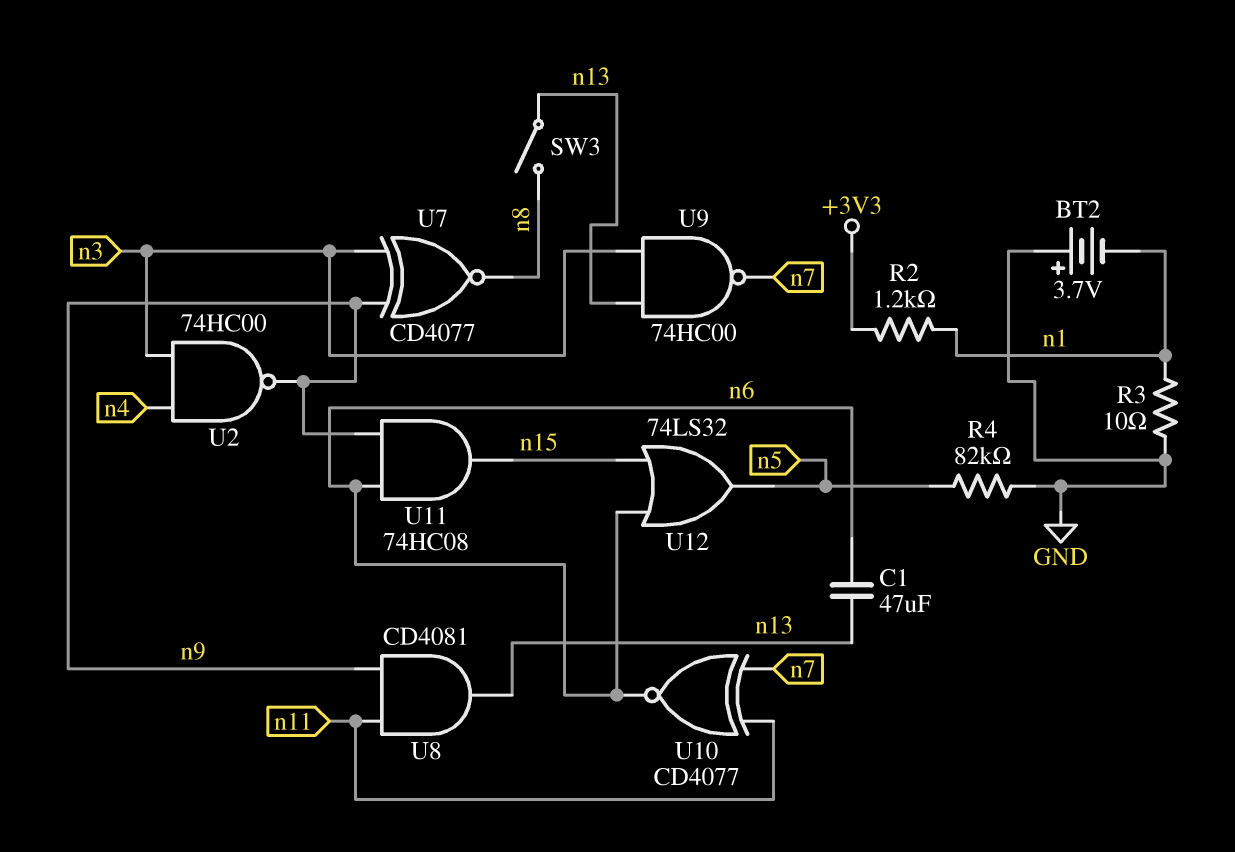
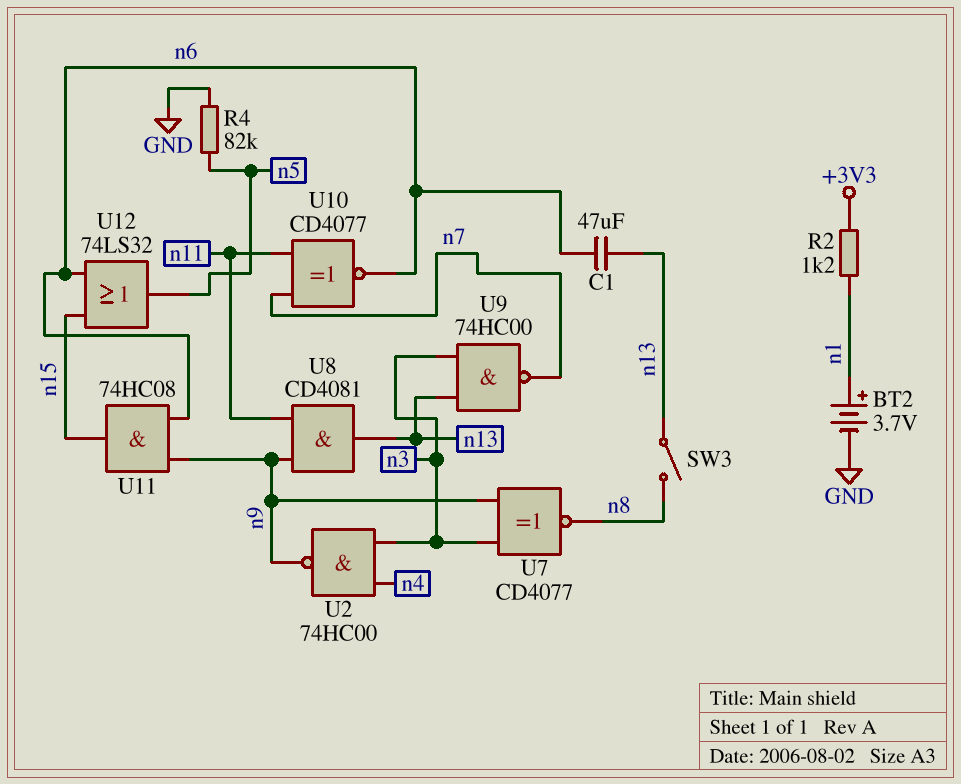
BT2: 3.7V (plus GND, minus n1) -> 3.7V (plus n1, minus GND)
R3: 10 (GND, n1) -> none

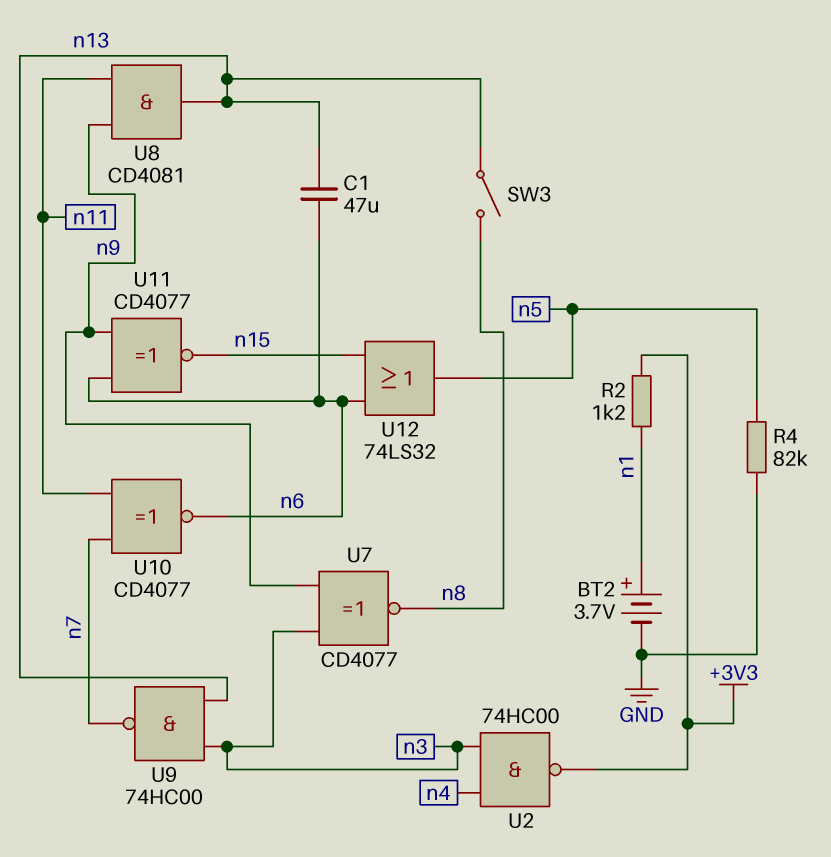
U2: NAND 74HC00 (in n3, in n4, out n9) -> NAND 74HC00 (in n3, in n4, out +3V3)
U11: AND 74HC08 (in n6, in n9, out n15) -> XNOR CD4077 (in n6, in n9, out n15)

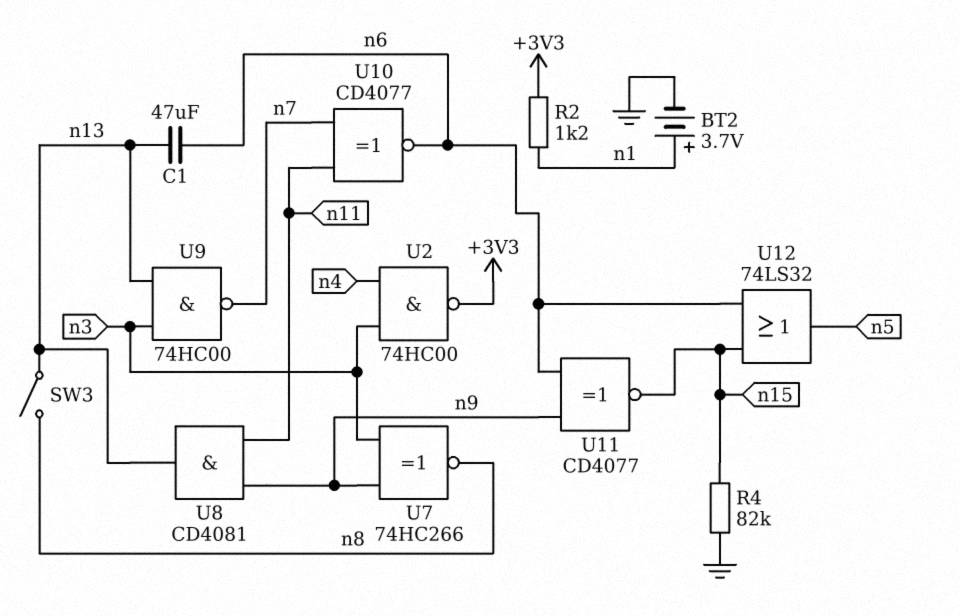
R4: 82k (GND, n5) -> 82k (GND, n15)
U7: XNOR CD4077 (in n3, in n9, out n8) -> XNOR 74HC266 (in n3, in n9, out n8)

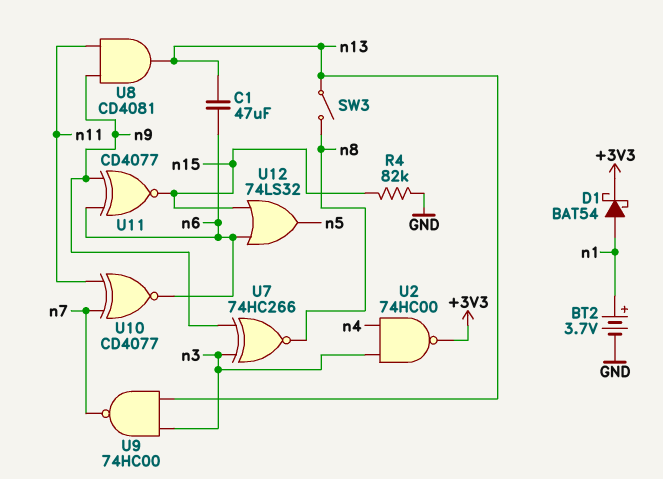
D1: none -> schottky BAT54 (A n1, K +3V3)
R2: 1.2k (+3V3, n1) -> none

